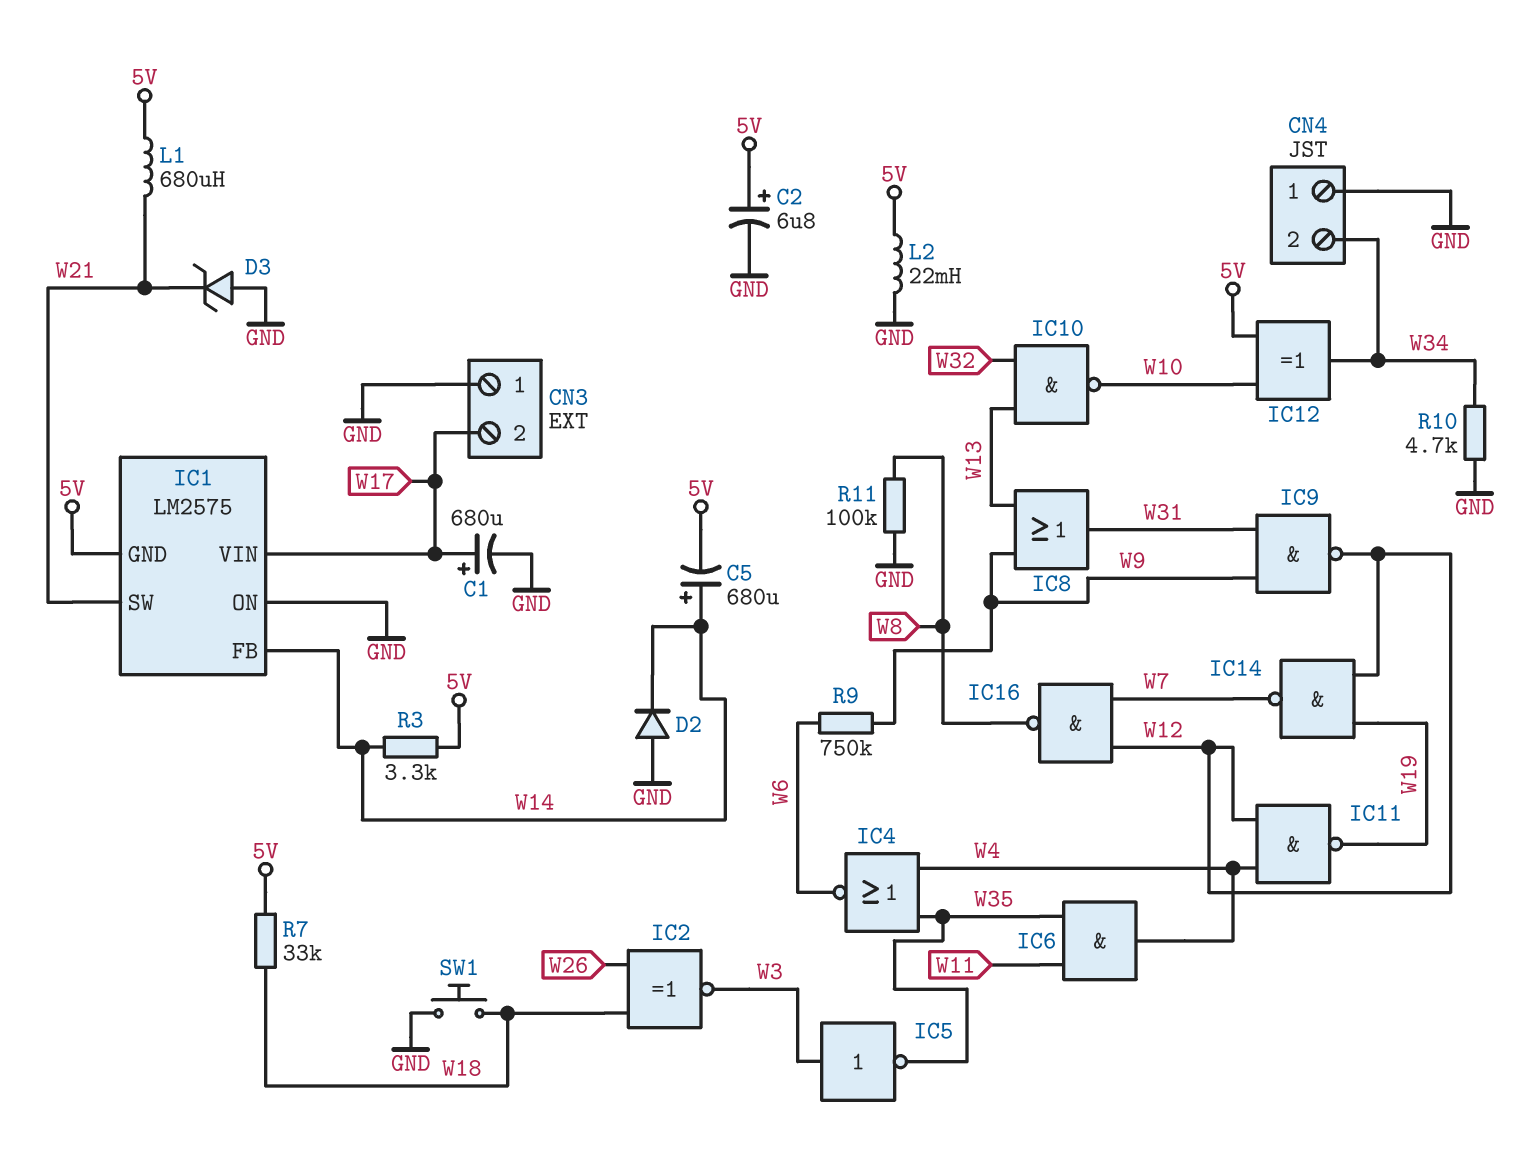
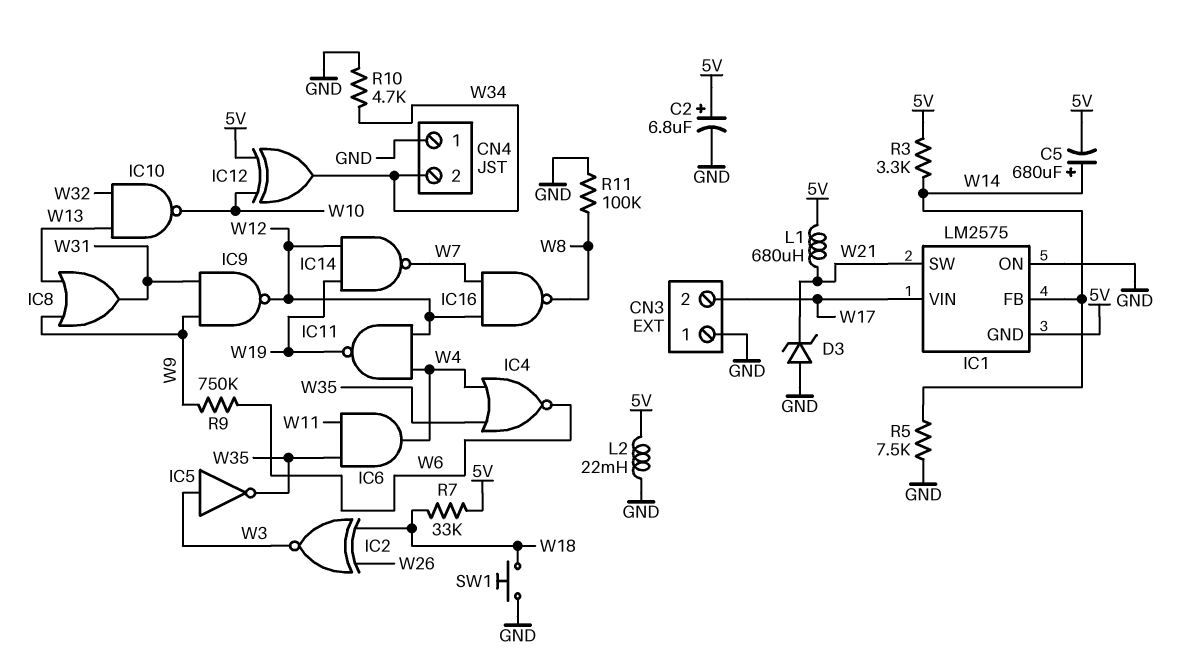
C1: 680uF (plus W17, minus GND) -> none
D2: diode (A GND, K W14) -> none
R5: none -> 7.5k (GND, W14)

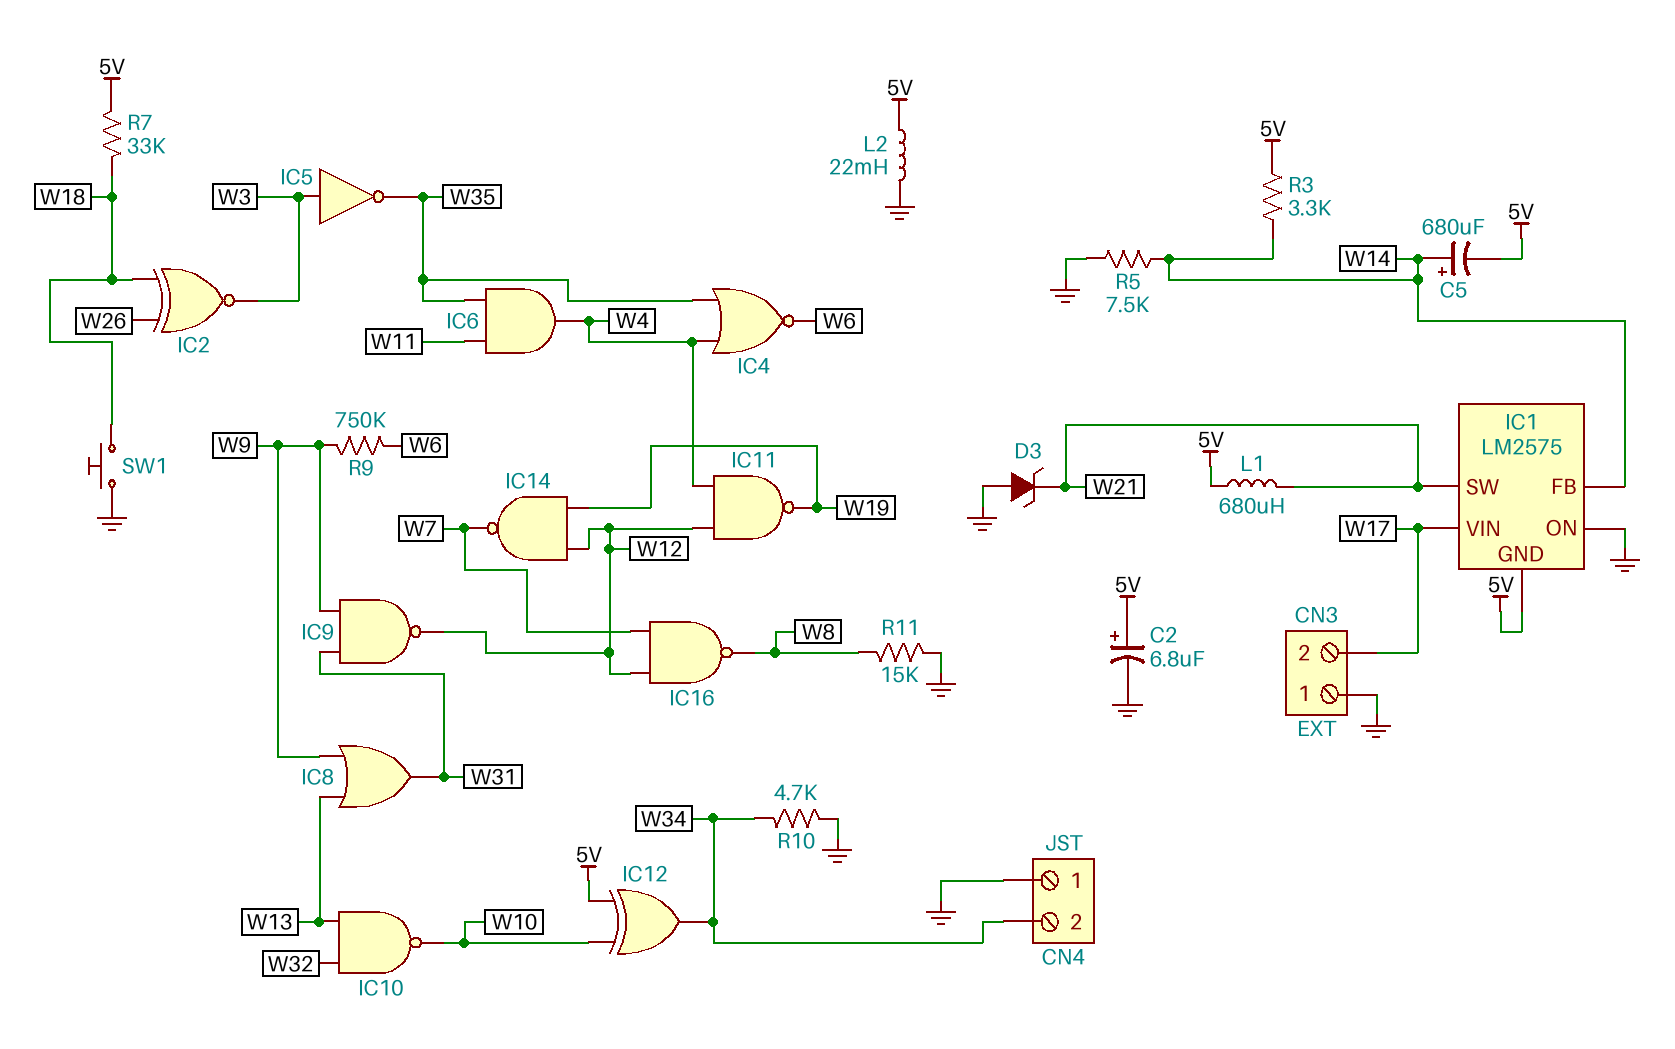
R11: 100k (GND, W8) -> 15k (GND, W8)

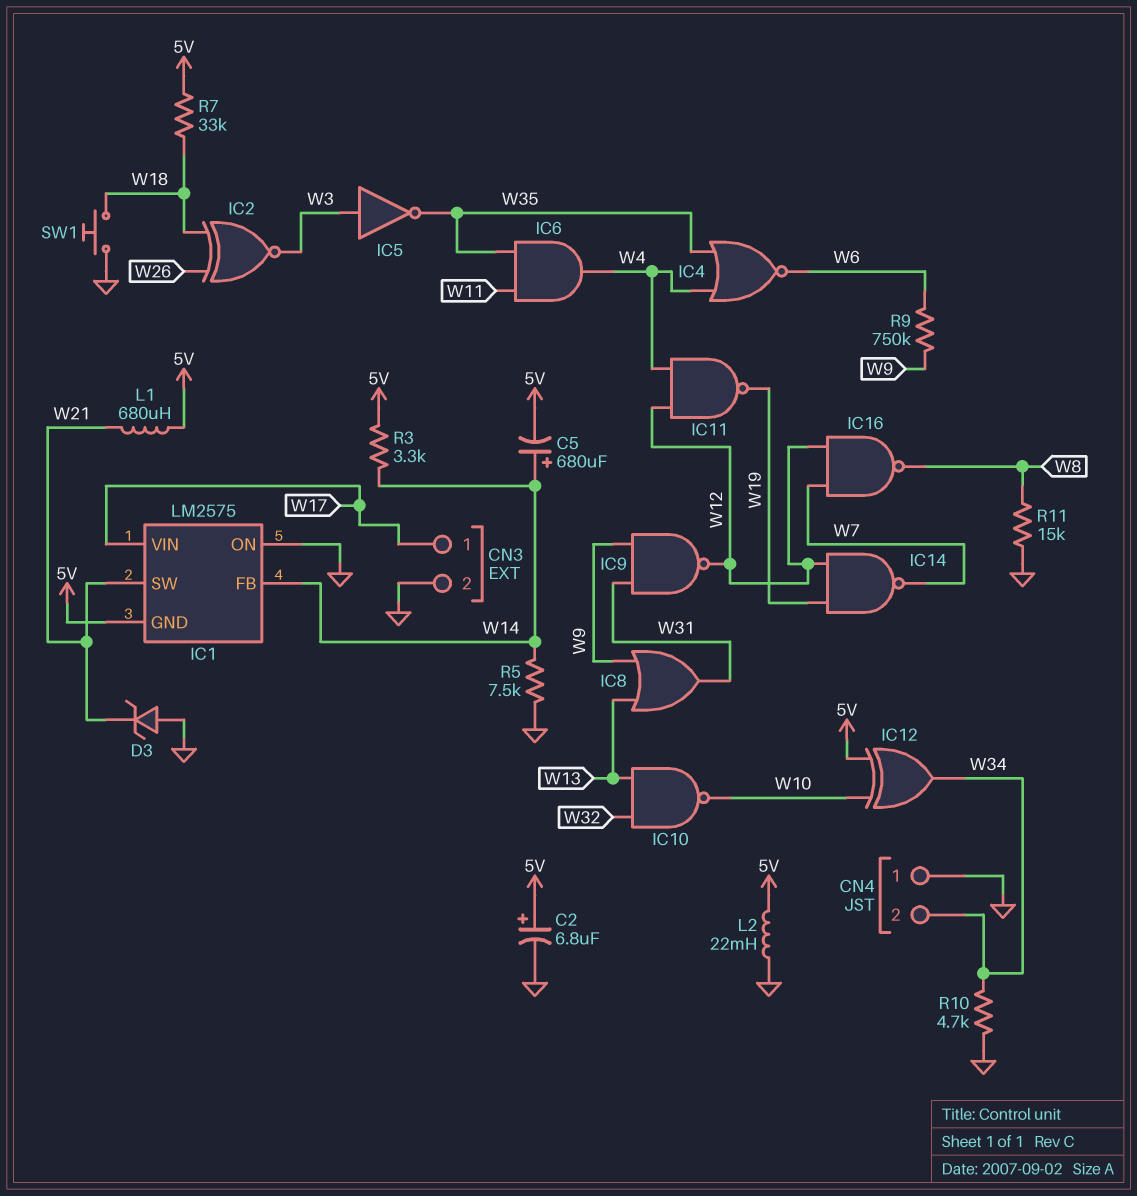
CN3 pin 1: GND -> W17
CN3 pin 2: W17 -> GND

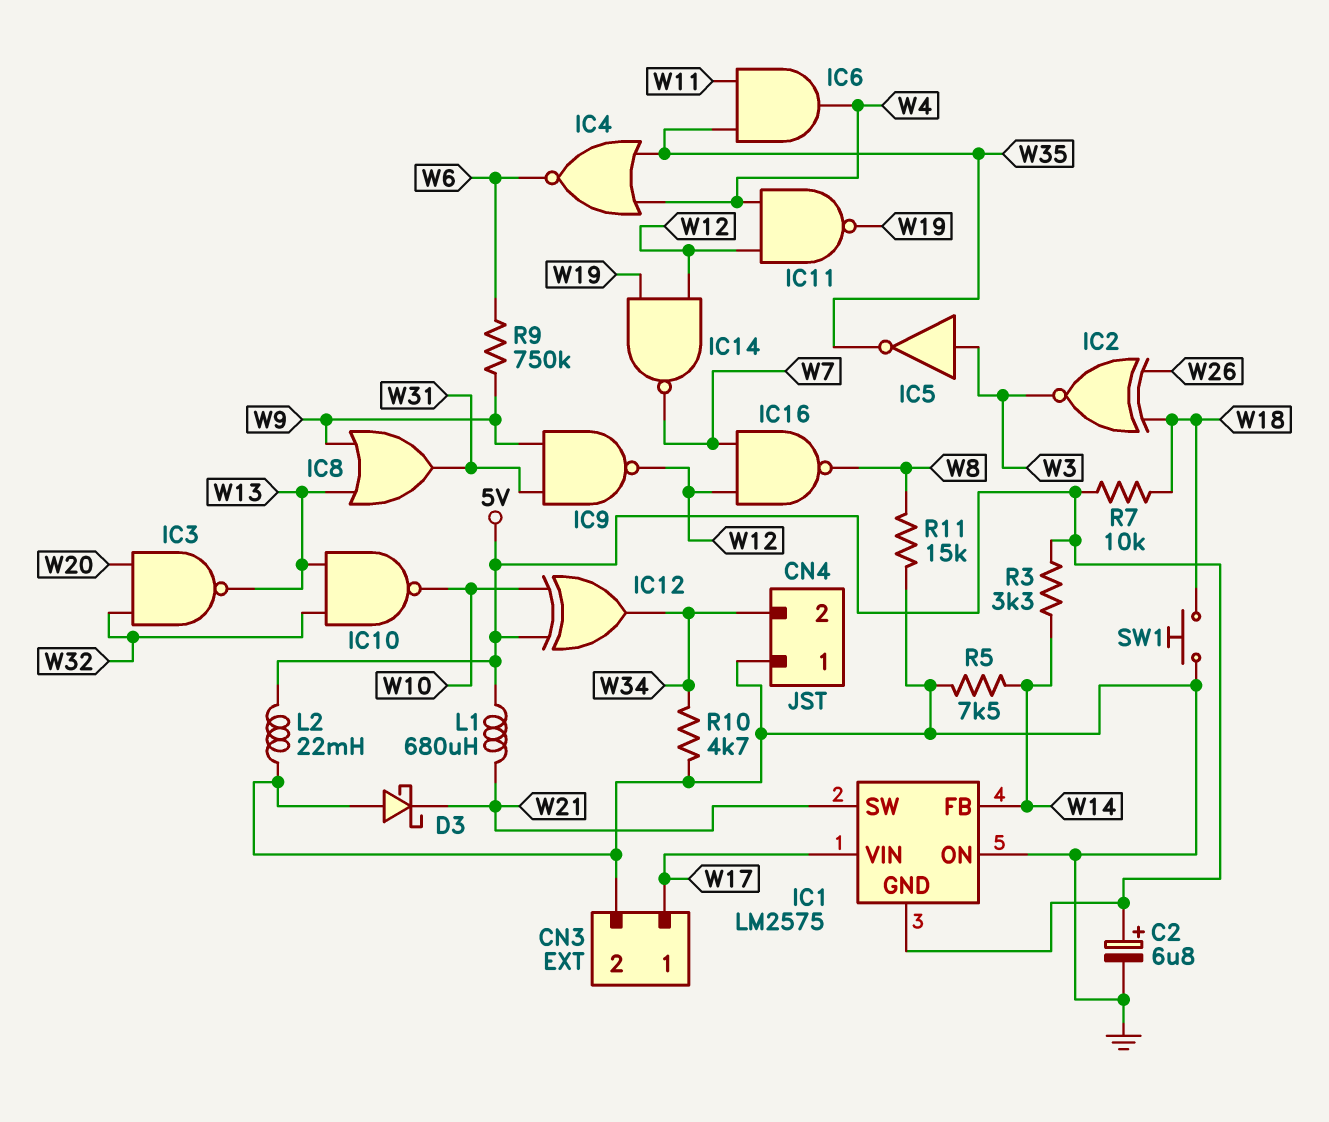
C5: 680uF (plus W14, minus 5V) -> none
D3: zener (A GND, K W21) -> schottky (A GND, K W21)
IC3: none -> NAND (in W20, in W32, out W13)
R7: 33k (5V, W18) -> 10k (5V, W18)

